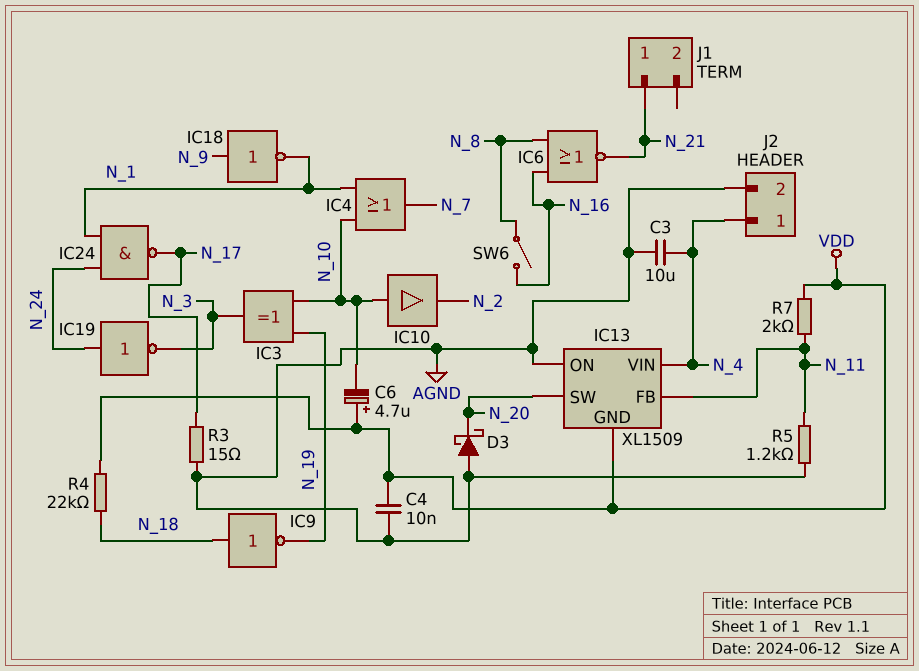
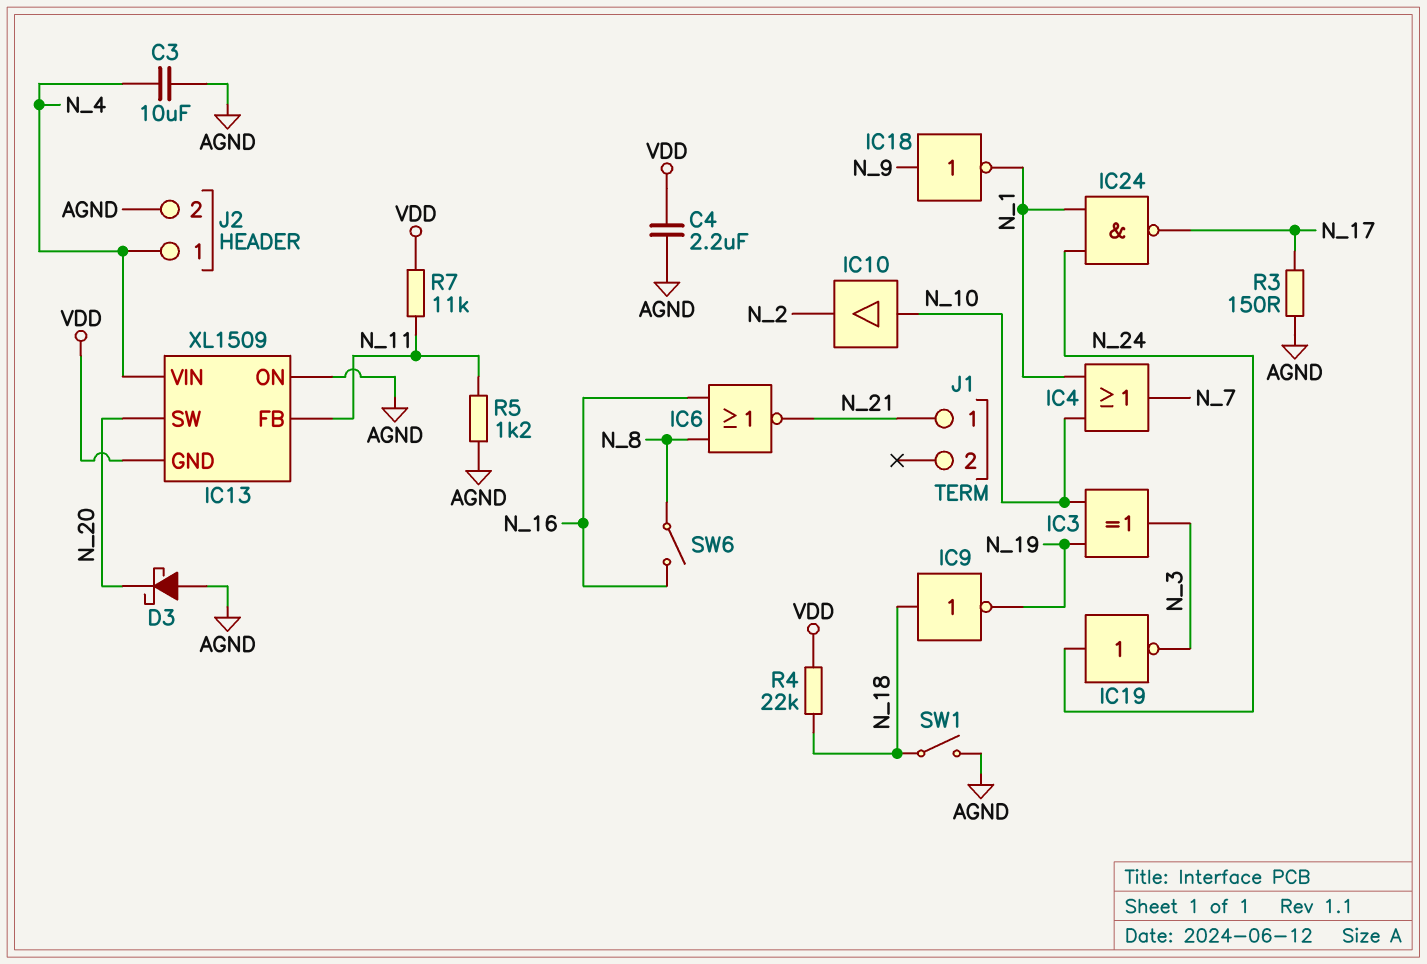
C4: 10nF (AGND, VDD) -> 2.2uF (AGND, VDD)
C6: 4.7uF (plus VDD, minus N_10) -> none
R3: 15 (AGND, N_17) -> 150 (AGND, N_17)
R7: 2k (N_11, VDD) -> 11k (N_11, VDD)
SW1: none -> switch (AGND, N_18)

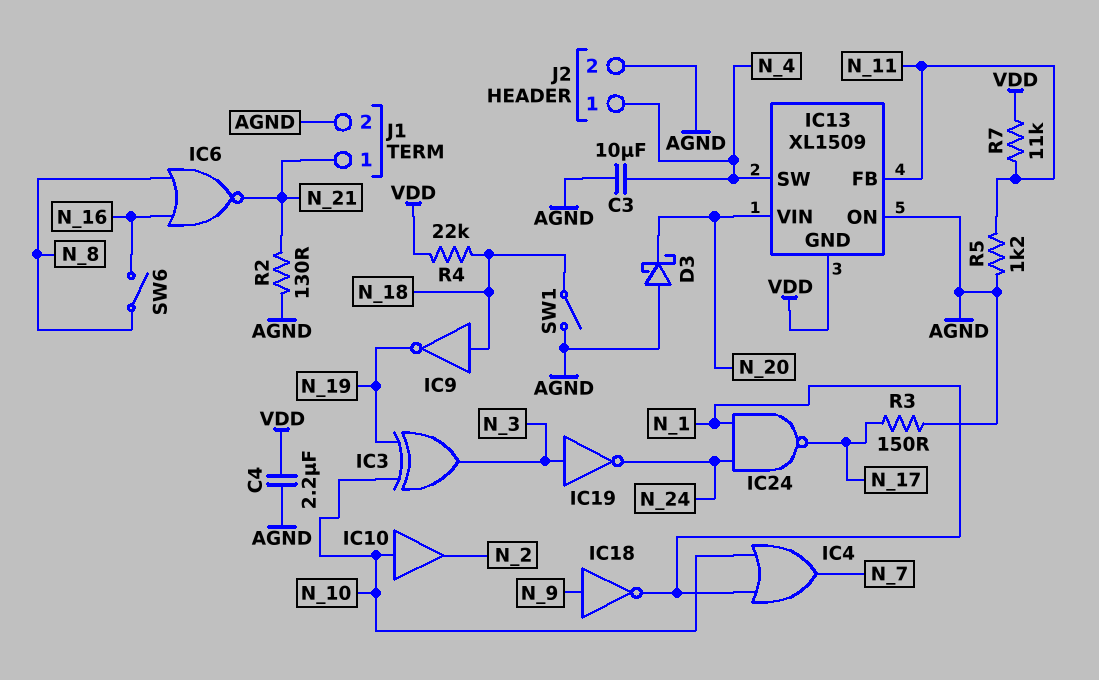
IC13 pin SW: N_20 -> N_4
IC13 pin VIN: N_4 -> N_20
IC19: NOT (in N_24, out N_3) -> NOT (in N_3, out N_24)
J1 pin 2: none -> AGND
R2: none -> 130 (AGND, N_21)

